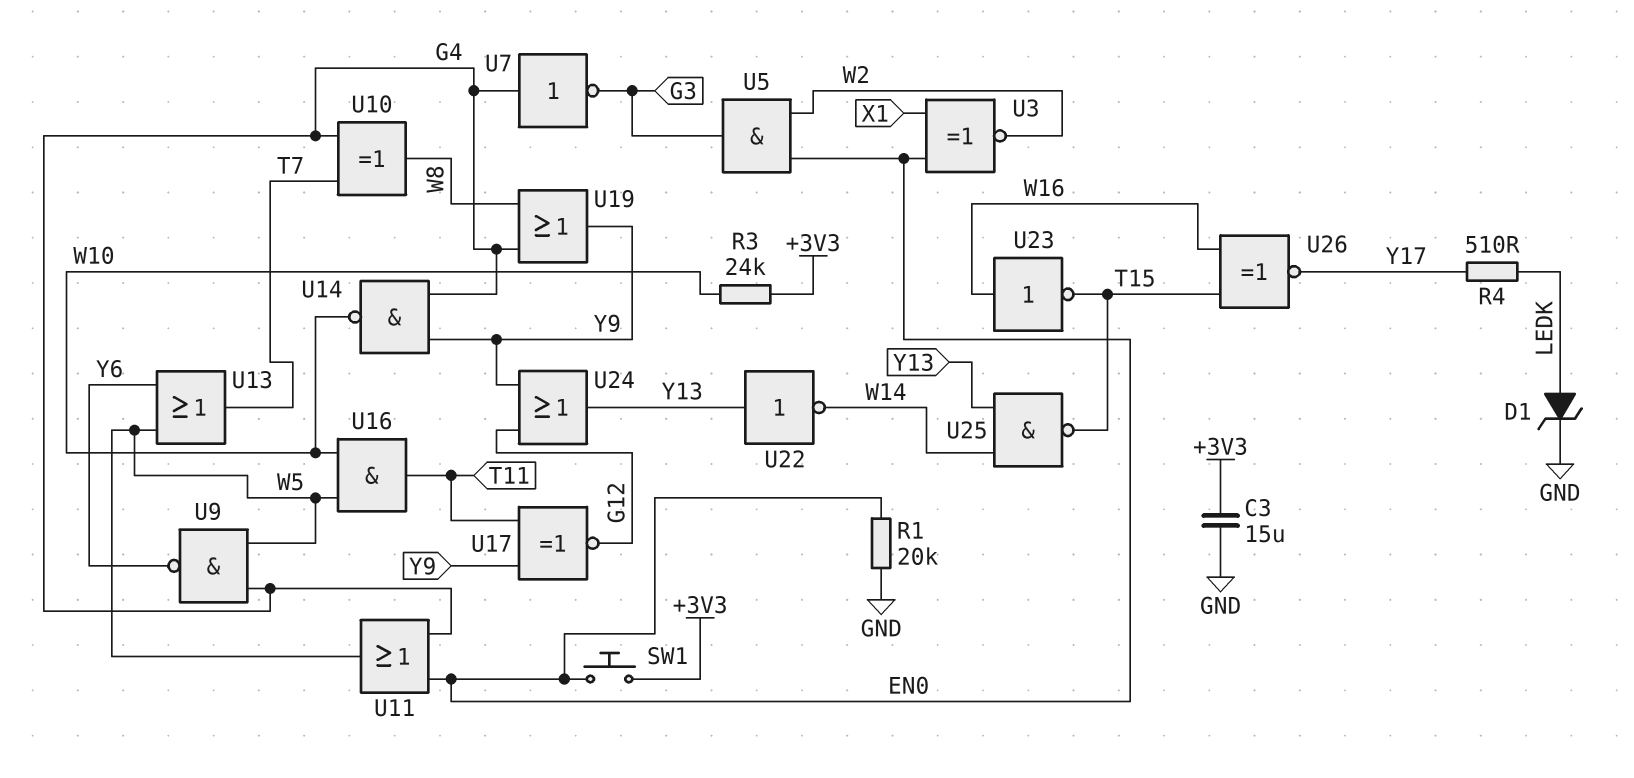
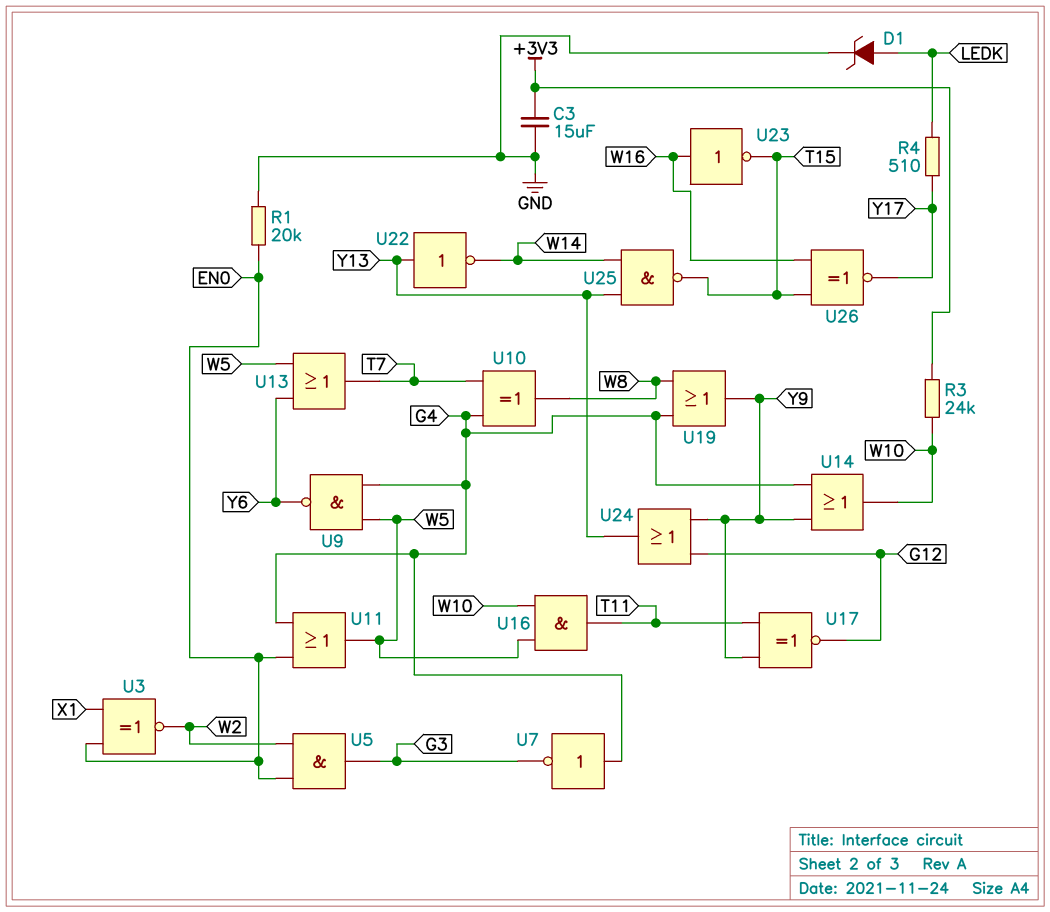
SW1: button (+3V3, EN0) -> none
U14: NAND (in G4, in Y9, out W10) -> OR (in G4, in Y9, out W10)

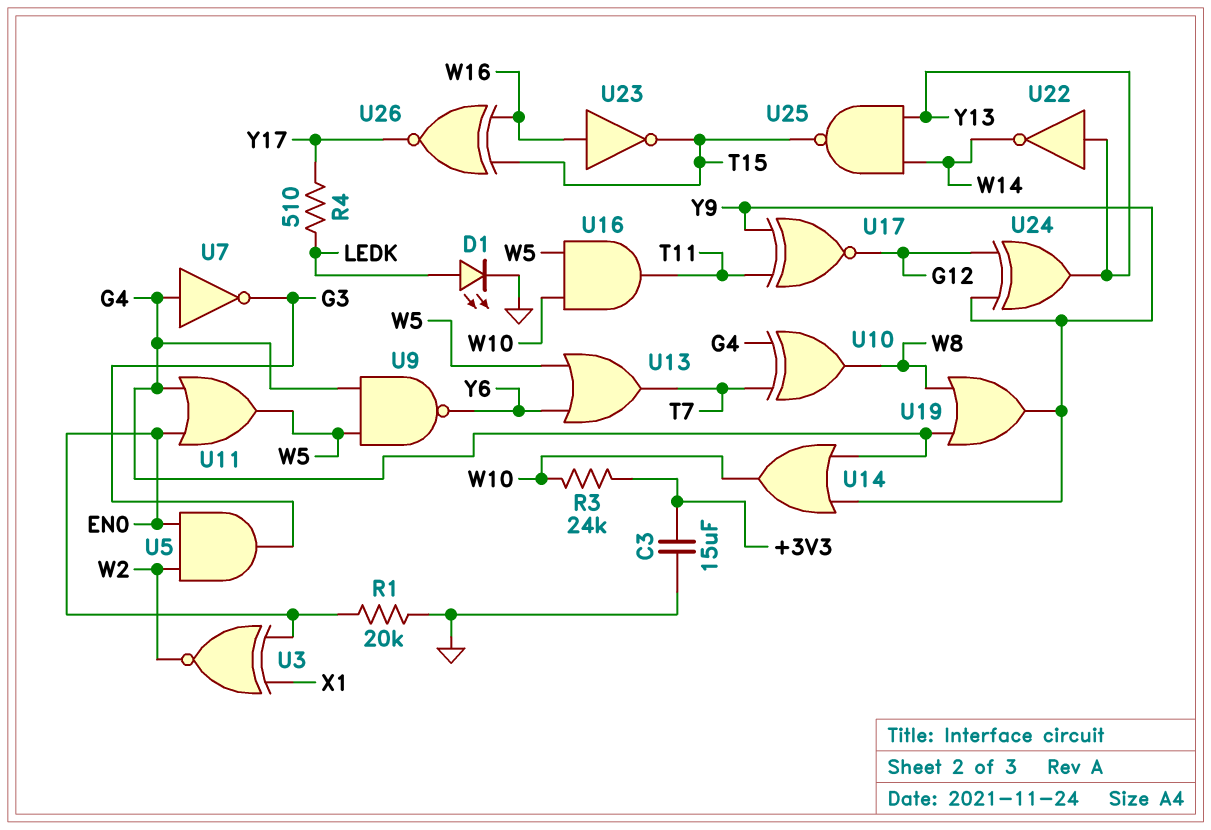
D1: zener (A LEDK, K GND) -> LED (A LEDK, K GND)
U24: OR (in G12, in Y9, out Y13) -> XOR (in G12, in Y9, out Y13)

